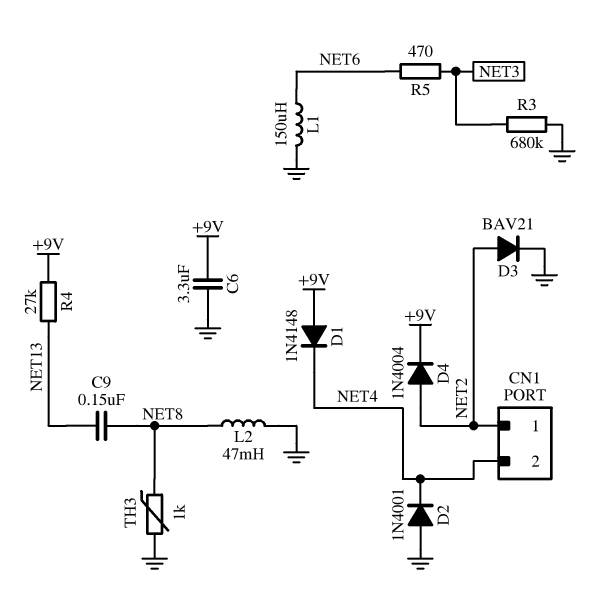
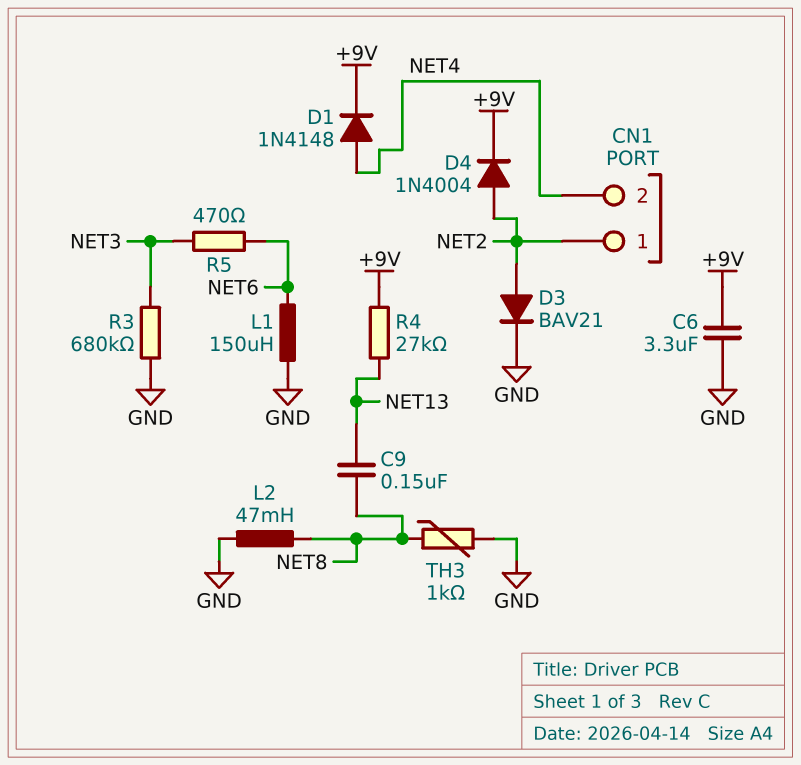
D1: diode 1N4148 (A +9V, K NET4) -> diode 1N4148 (A NET4, K +9V)
D2: diode 1N4001 (A GND, K NET4) -> none

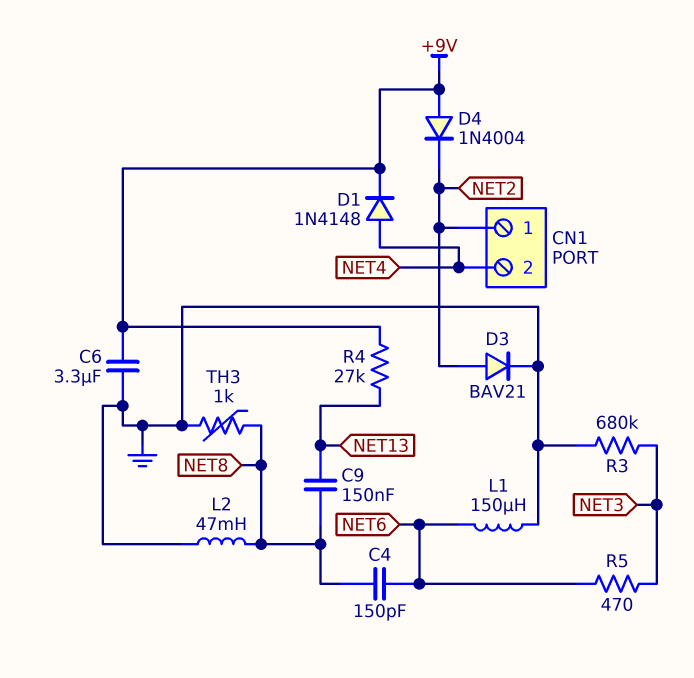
C4: none -> 150pF (NET6, NET8)
D4: diode 1N4004 (A NET2, K +9V) -> diode 1N4004 (A +9V, K NET2)

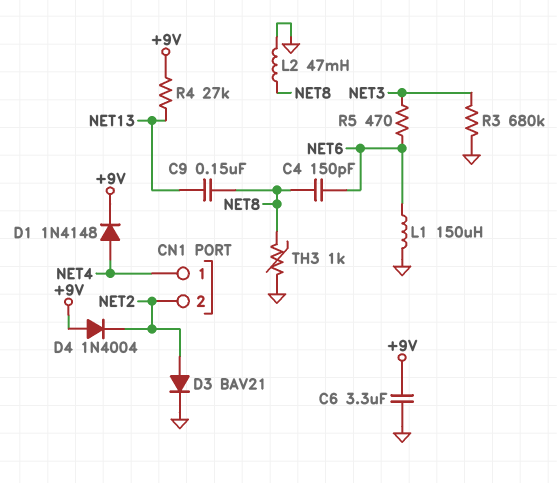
CN1 pin 1: NET2 -> NET4
CN1 pin 2: NET4 -> NET2

